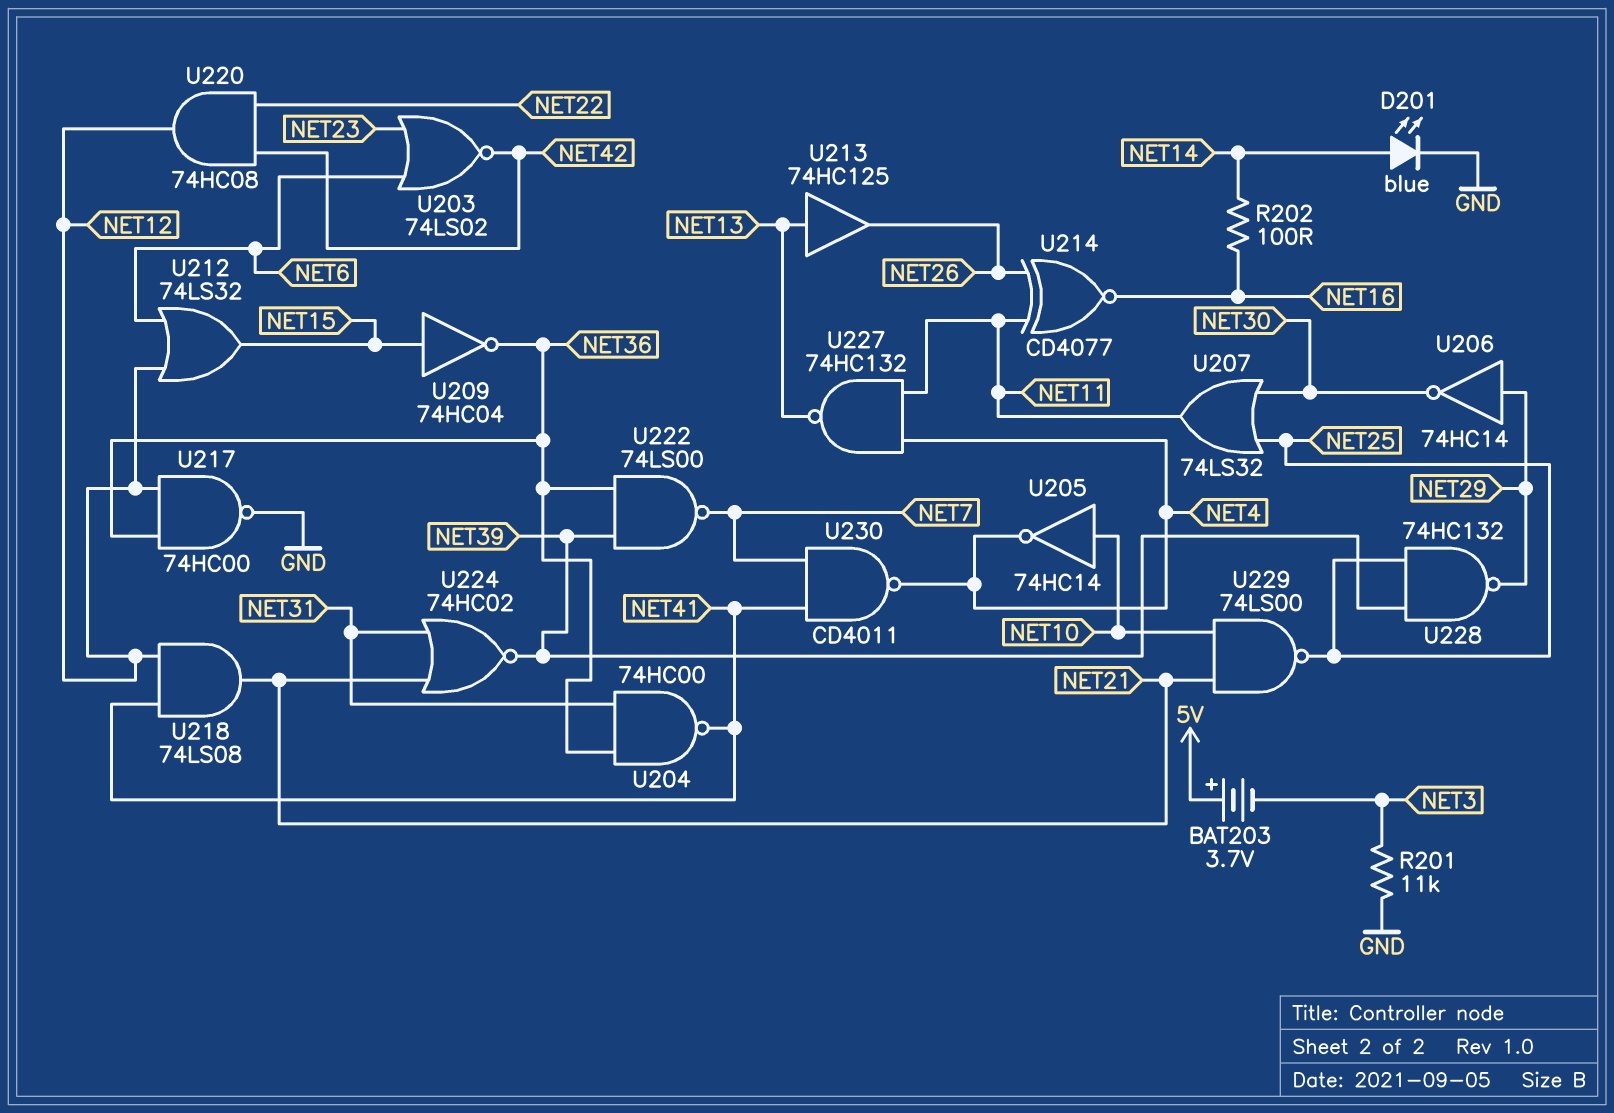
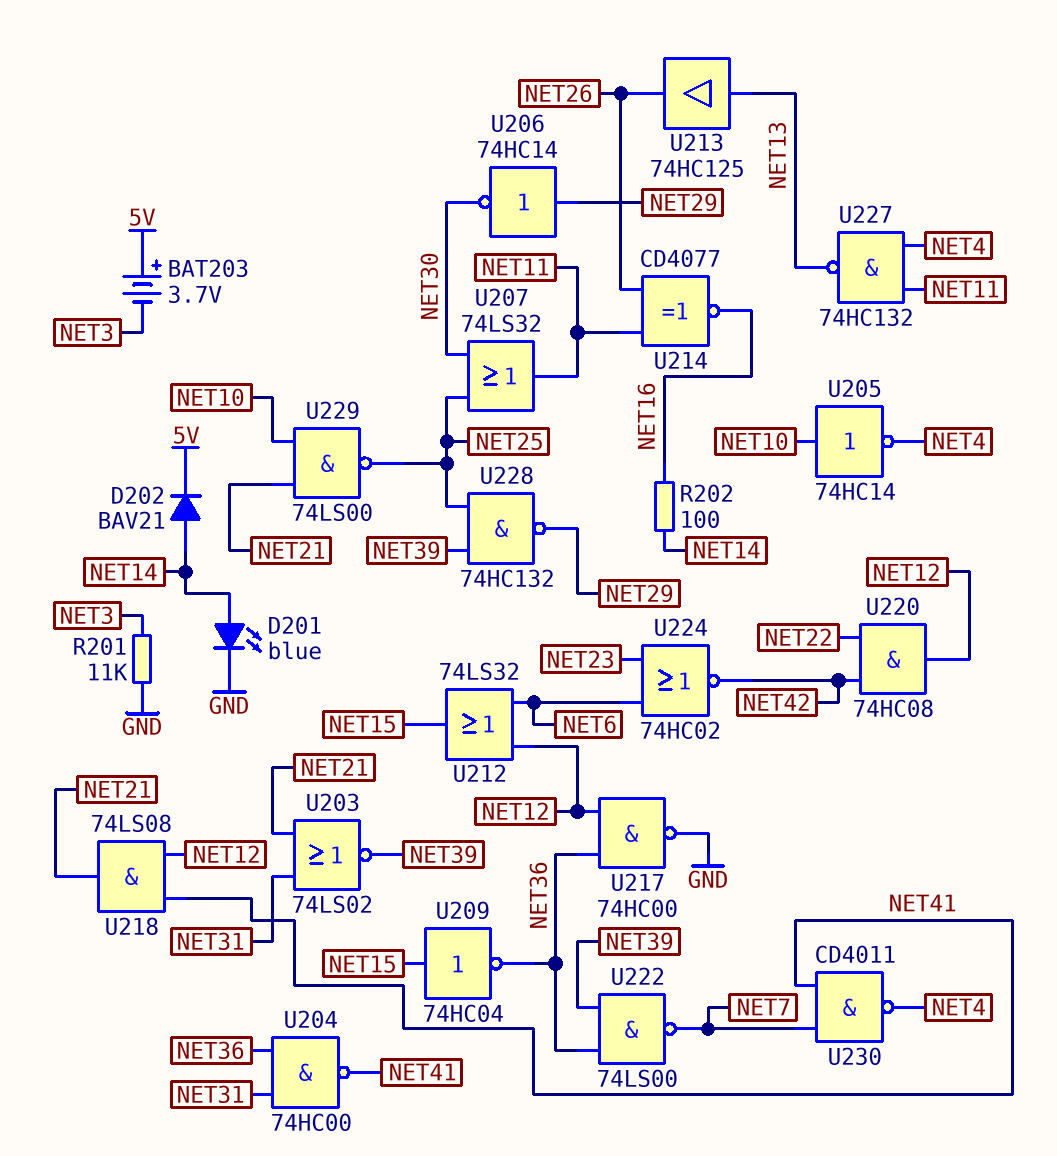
D202: none -> diode BAV21 (A NET14, K 5V)
U203: NOR 74LS02 (in NET6, in NET23, out NET42) -> NOR 74LS02 (in NET21, in NET31, out NET39)
U224: NOR 74HC02 (in NET21, in NET31, out NET39) -> NOR 74HC02 (in NET6, in NET23, out NET42)

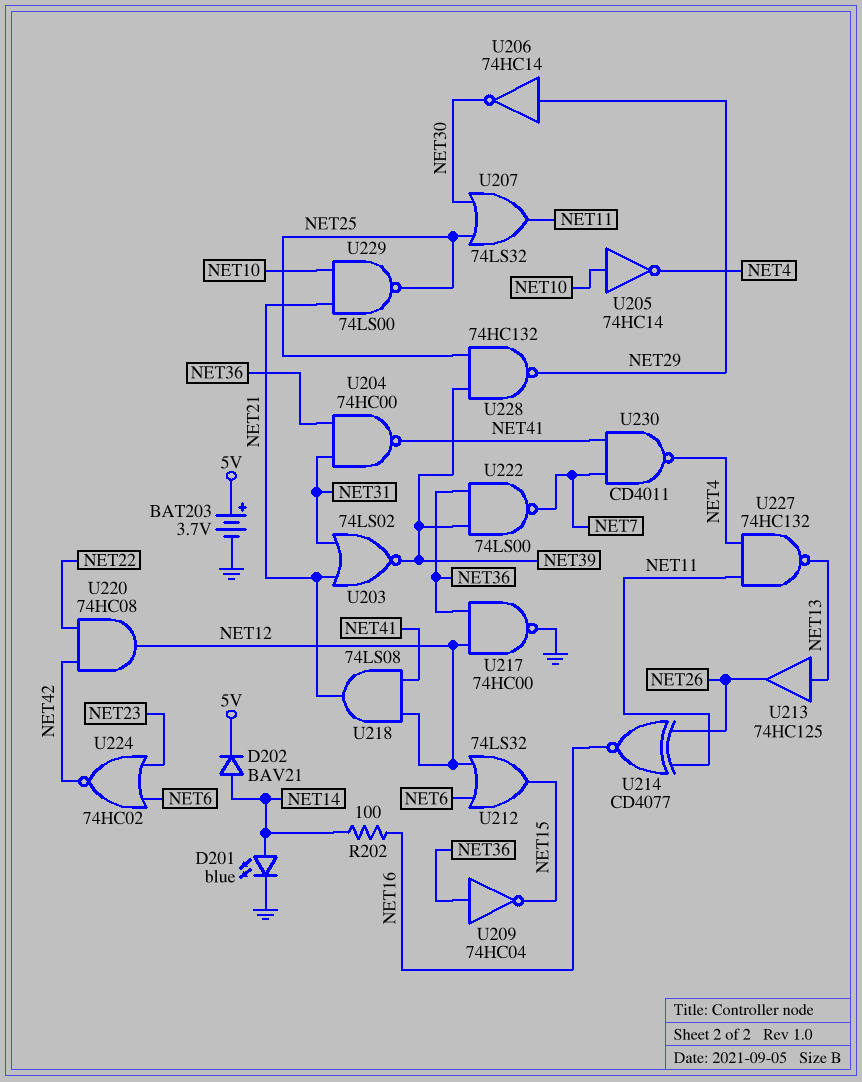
BAT203: 3.7V (plus 5V, minus NET3) -> 3.7V (plus 5V, minus GND)
R201: 11k (GND, NET3) -> none
U209: NOT 74HC04 (in NET15, out NET36) -> NOT 74HC04 (in NET36, out NET15)

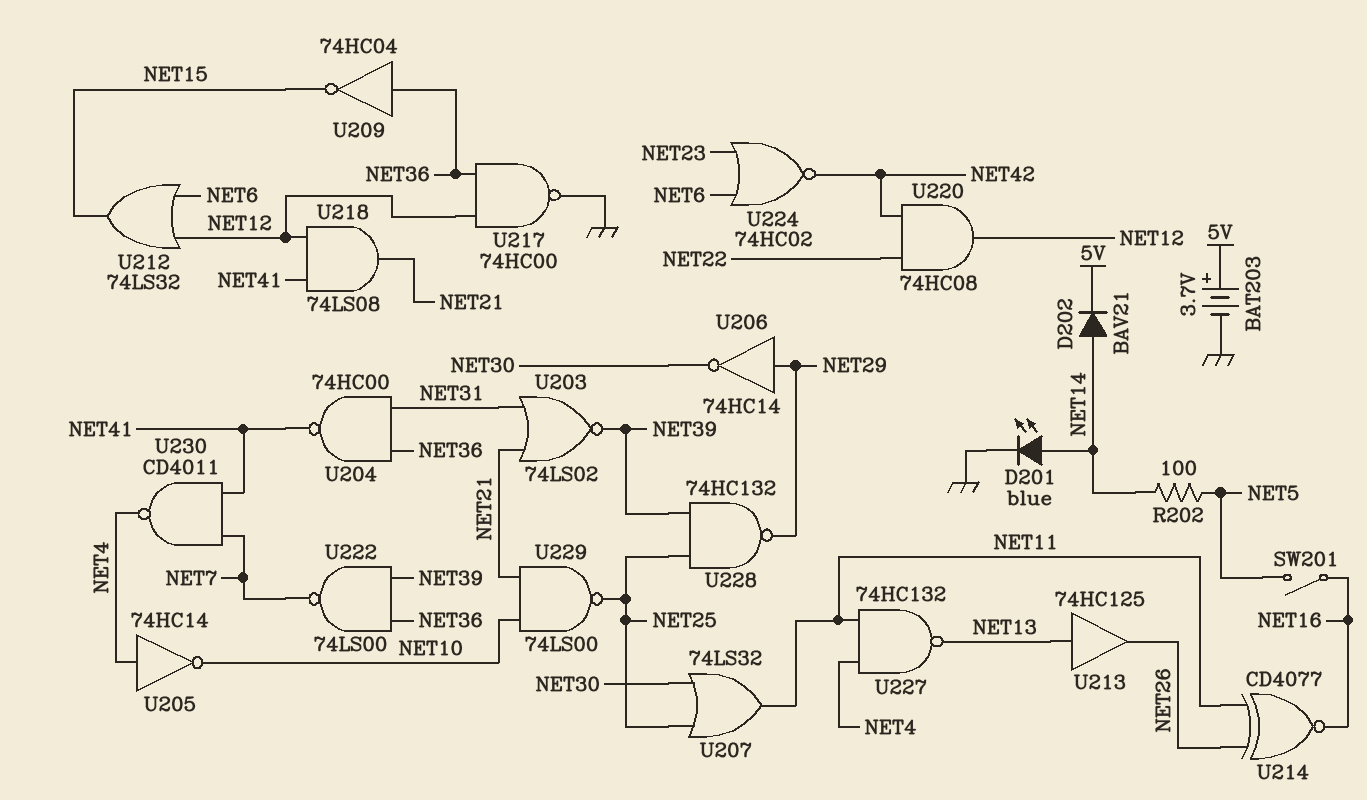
R202: 100 (NET14, NET16) -> 100 (NET5, NET14)
SW201: none -> switch (NET5, NET16)
U205: NOT 74HC14 (in NET10, out NET4) -> NOT 74HC14 (in NET4, out NET10)

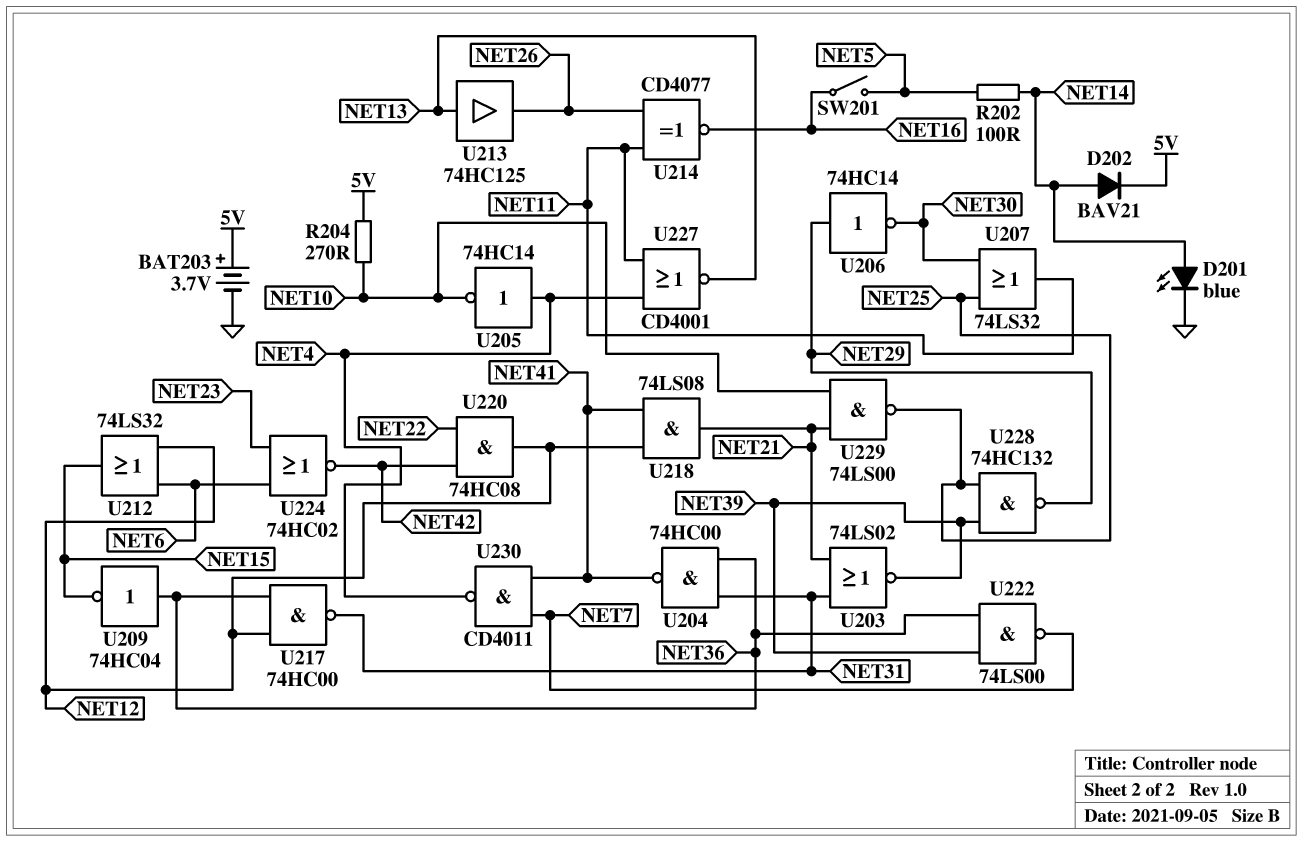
R204: none -> 270 (5V, NET10)
U217: NAND 74HC00 (in NET12, in NET36, out GND) -> NAND 74HC00 (in NET12, in NET36, out NET31)
U227: NAND 74HC132 (in NET4, in NET11, out NET13) -> NOR CD4001 (in NET4, in NET11, out NET13)

